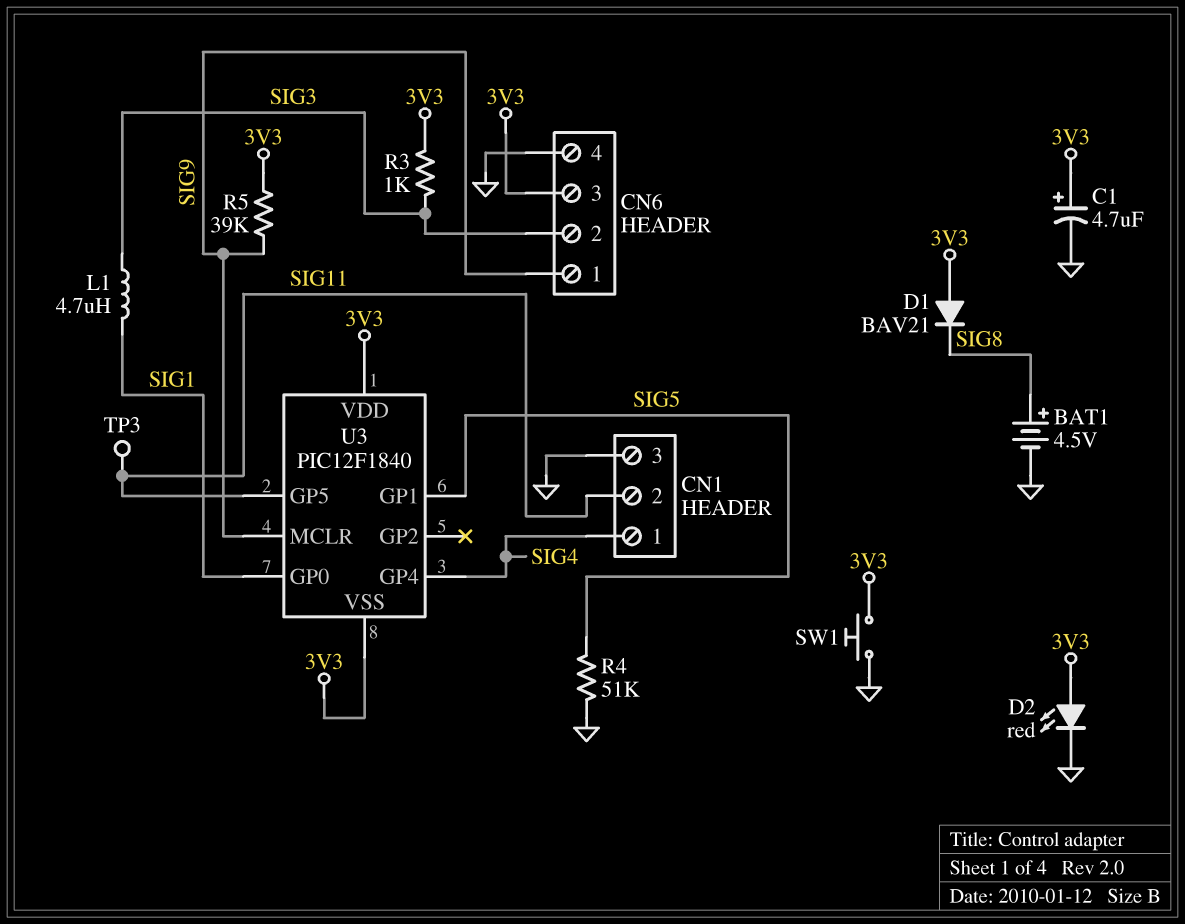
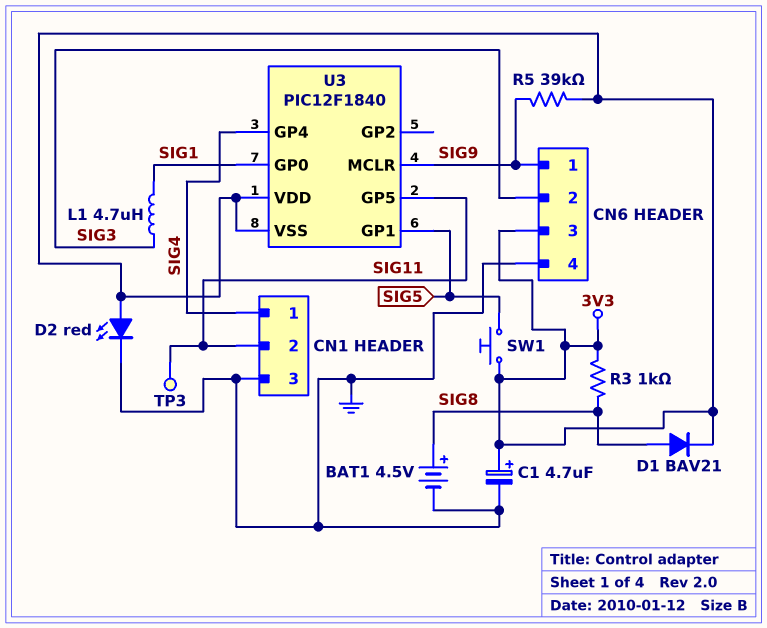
D1: diode BAV21 (A 3V3, K SIG8) -> diode BAV21 (A SIG8, K 3V3)
R3: 1k (3V3, SIG3) -> 1k (3V3, SIG8)
R4: 51k (GND, SIG5) -> none
SW1: button (3V3, GND) -> button (3V3, SIG5)

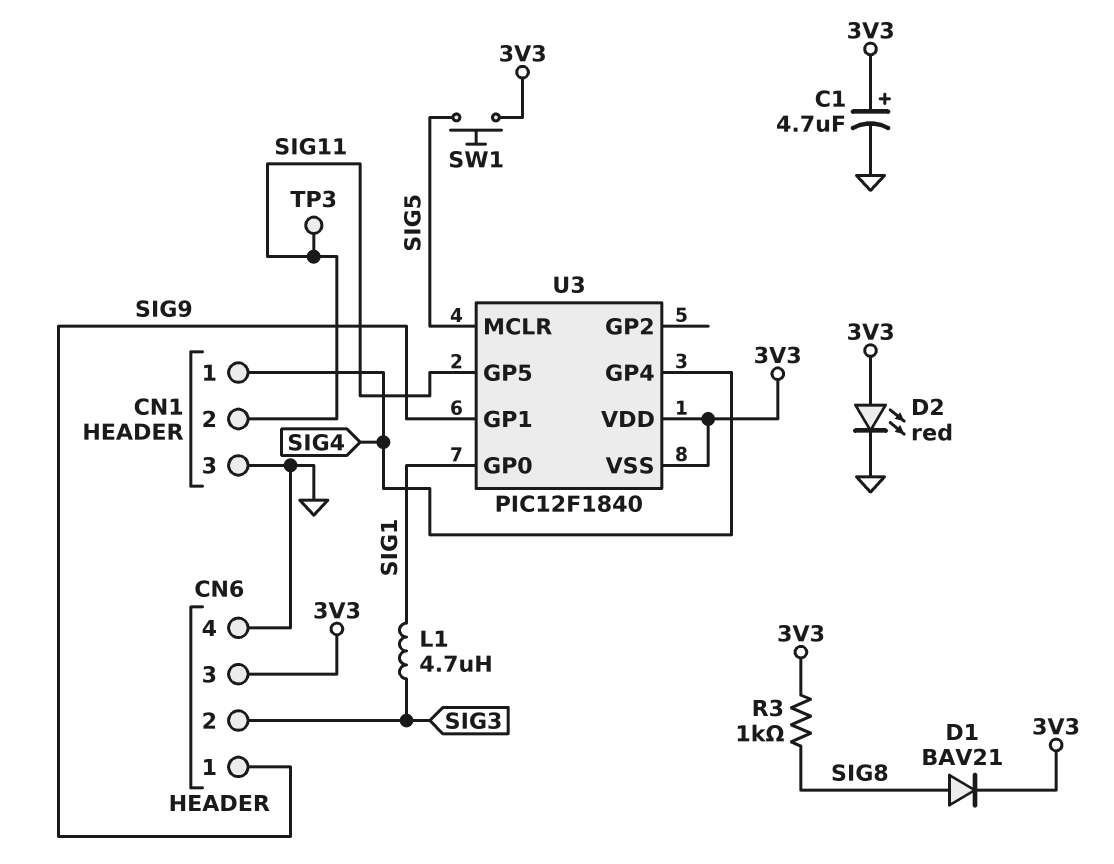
BAT1: 4.5V (plus SIG8, minus GND) -> none
R5: 39k (3V3, SIG9) -> none
U3 pin GP1: SIG5 -> SIG9
U3 pin MCLR: SIG9 -> SIG5

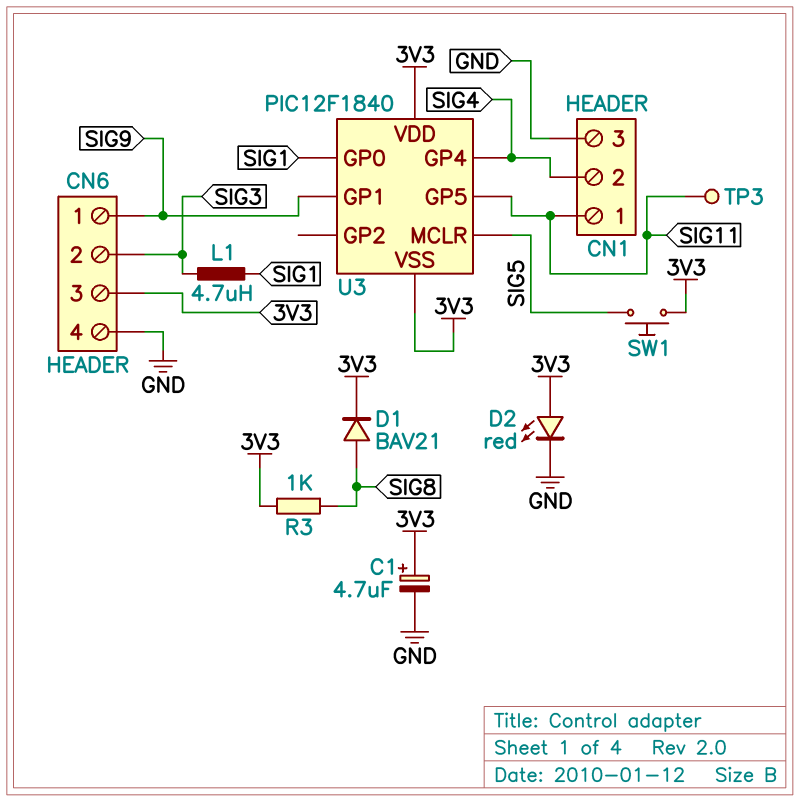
CN1 pin 1: SIG4 -> SIG11
CN1 pin 2: SIG11 -> SIG4

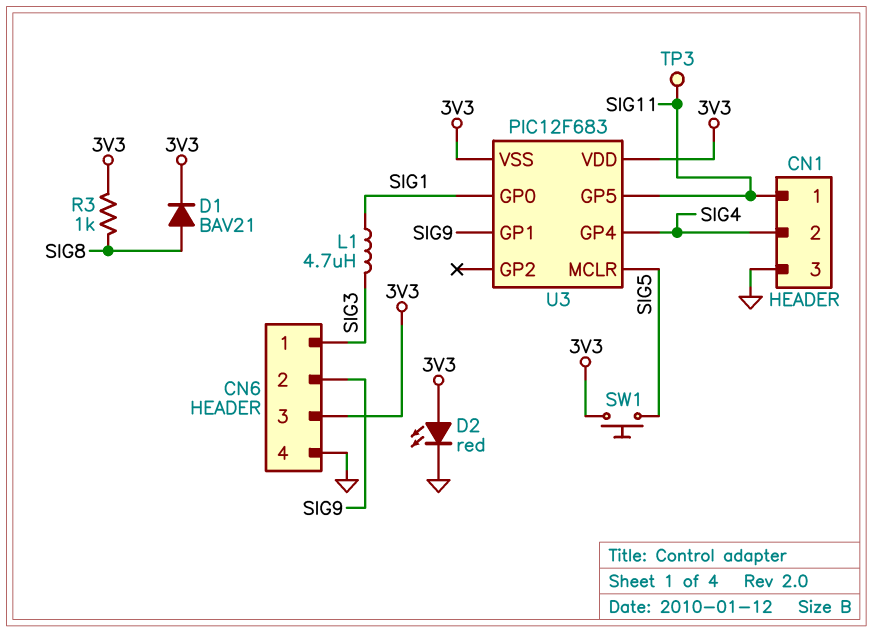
C1: 4.7uF (plus 3V3, minus GND) -> none
CN6 pin 1: SIG9 -> SIG3
CN6 pin 2: SIG3 -> SIG9
U3: PIC12F1840 -> PIC12F683

